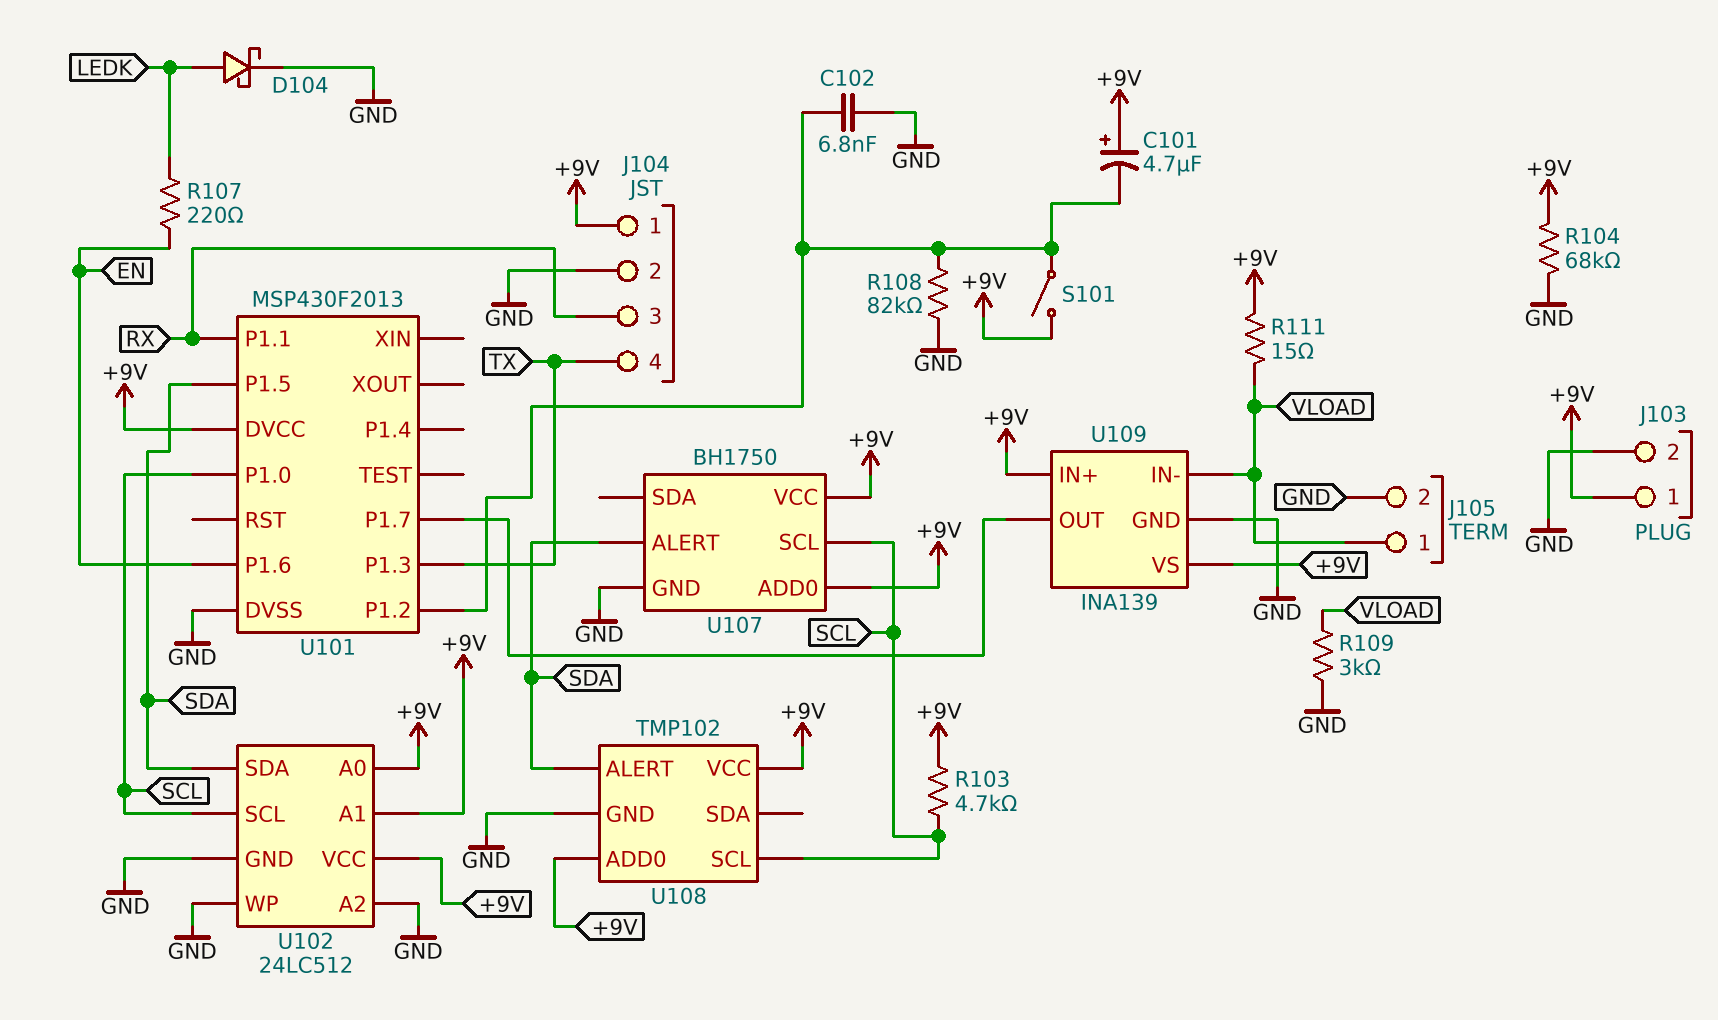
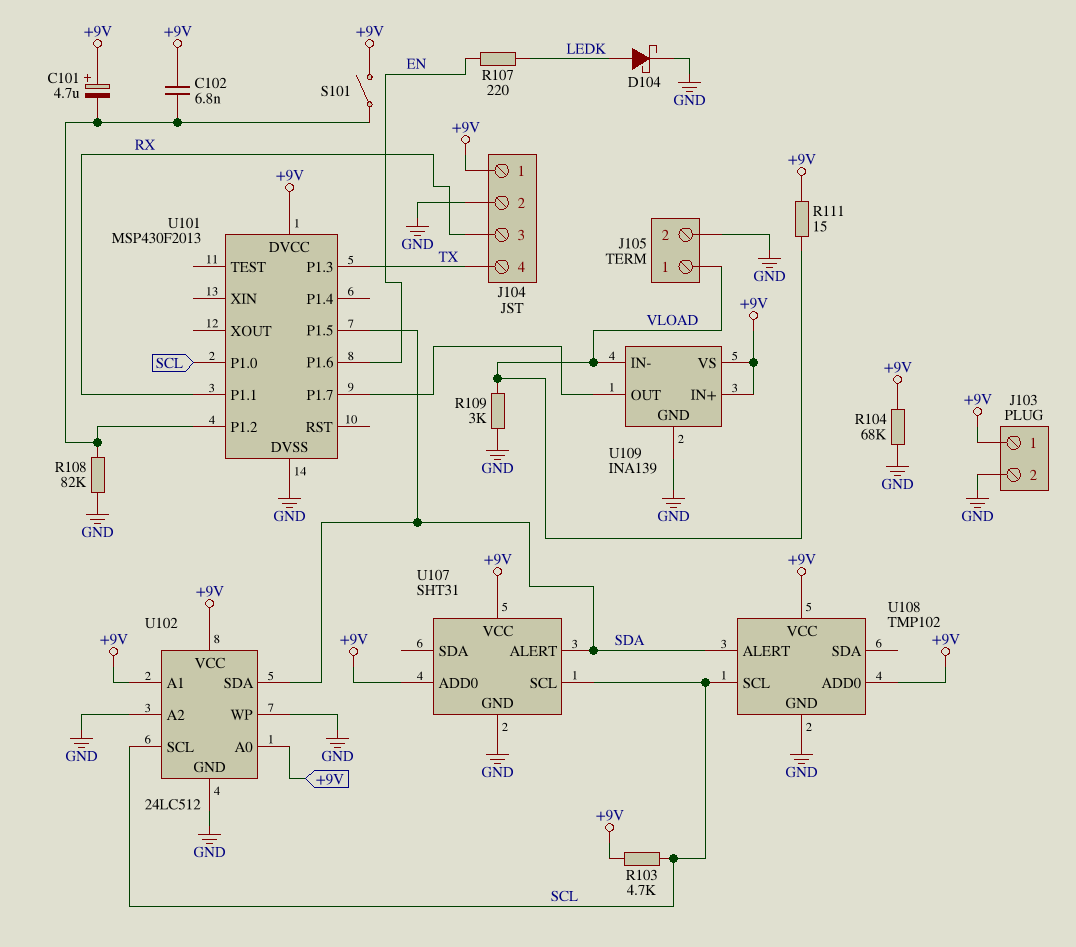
C102: 6.8nF (GND, U101/P1.2) -> 6.8nF (+9V, U101/P1.2)
U107: BH1750 -> SHT31

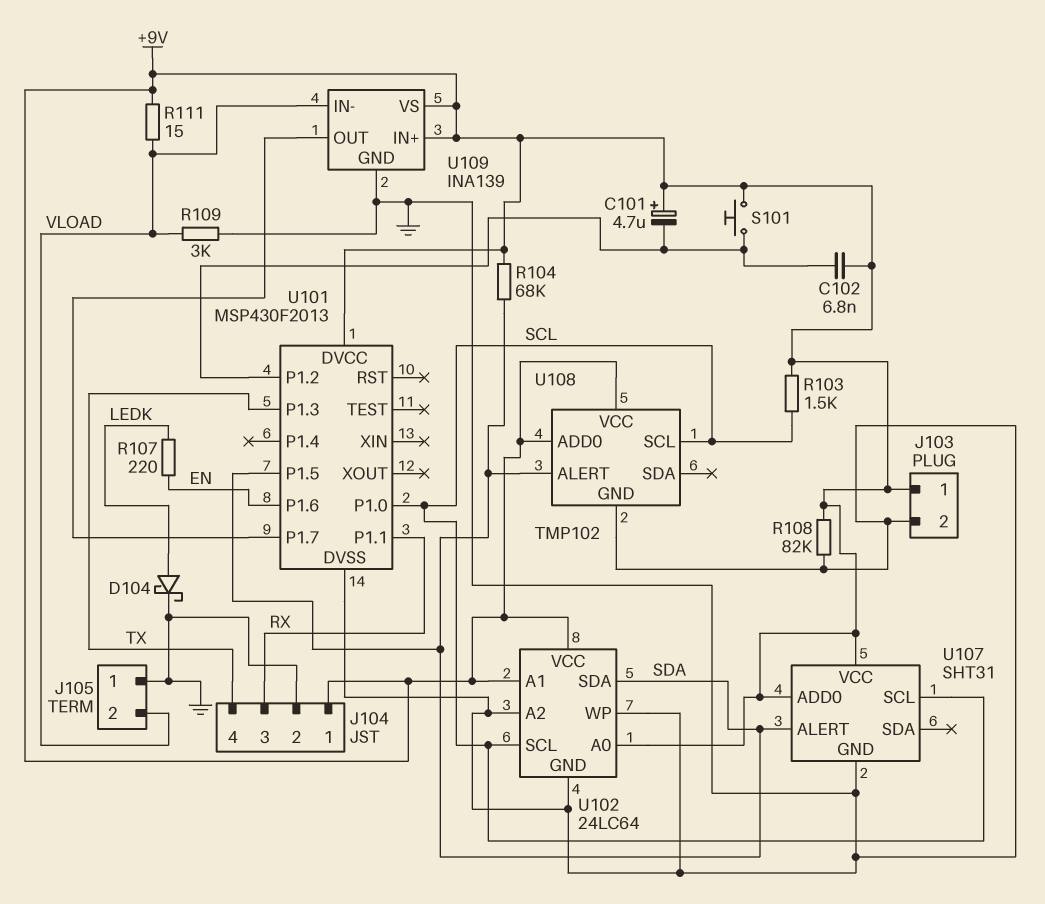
J105 pin 1: VLOAD -> GND
J105 pin 2: GND -> VLOAD
R103: 4.7k (+9V, SCL) -> 1.5k (+9V, SCL)
R104: 68k (+9V, GND) -> 68k (+9V, SDA)
R108: 82k (GND, U101/P1.2) -> 82k (+9V, GND)
S101: switch (+9V, U101/P1.2) -> button (+9V, U101/P1.2)
U102: 24LC512 -> 24LC64

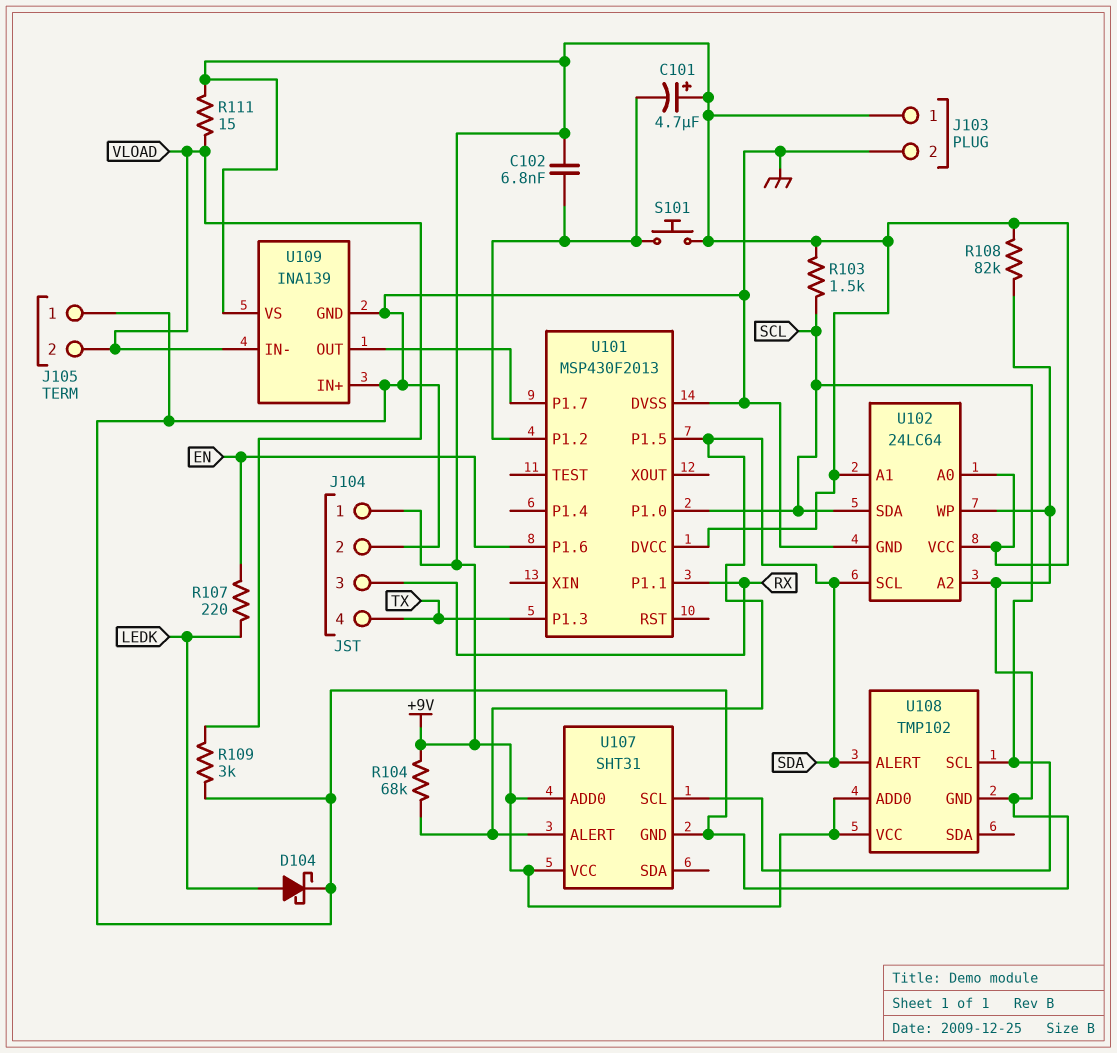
U102 pin SCL: SCL -> SDA
U102 pin SDA: SDA -> SCL
U109 pin IN+: +9V -> GND

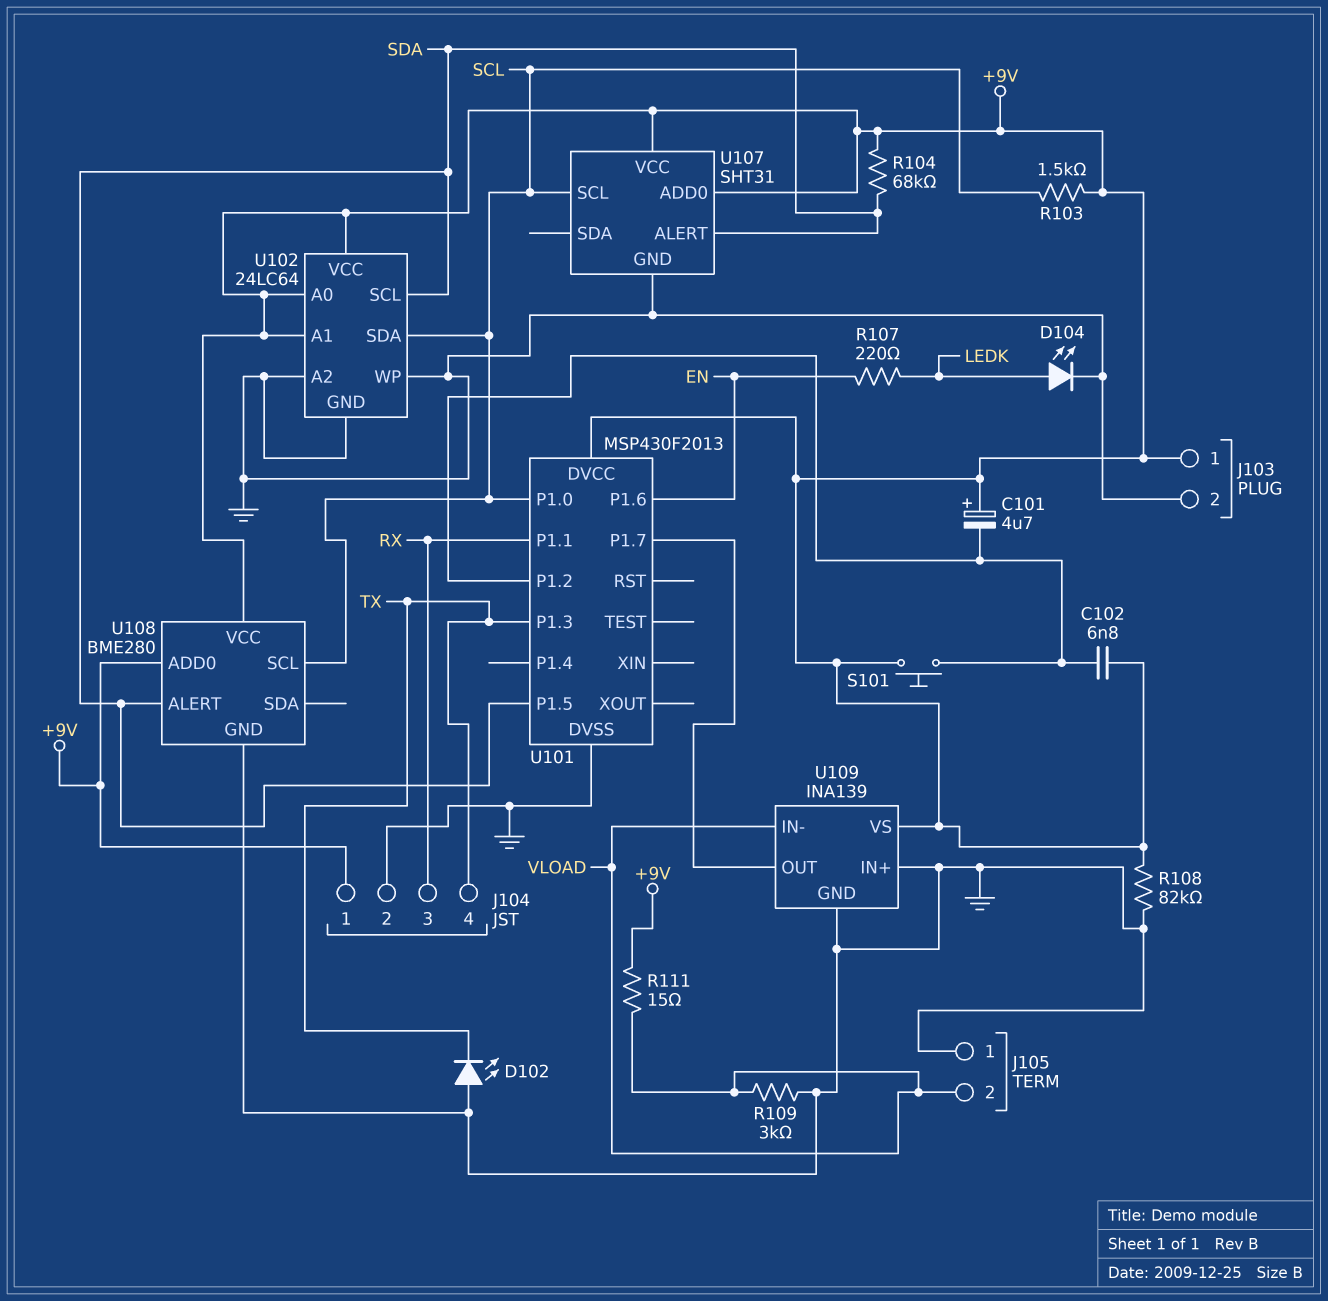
D102: none -> LED (A GND, K TX)
D104: schottky (A LEDK, K GND) -> LED (A LEDK, K GND)
U108: TMP102 -> BME280

